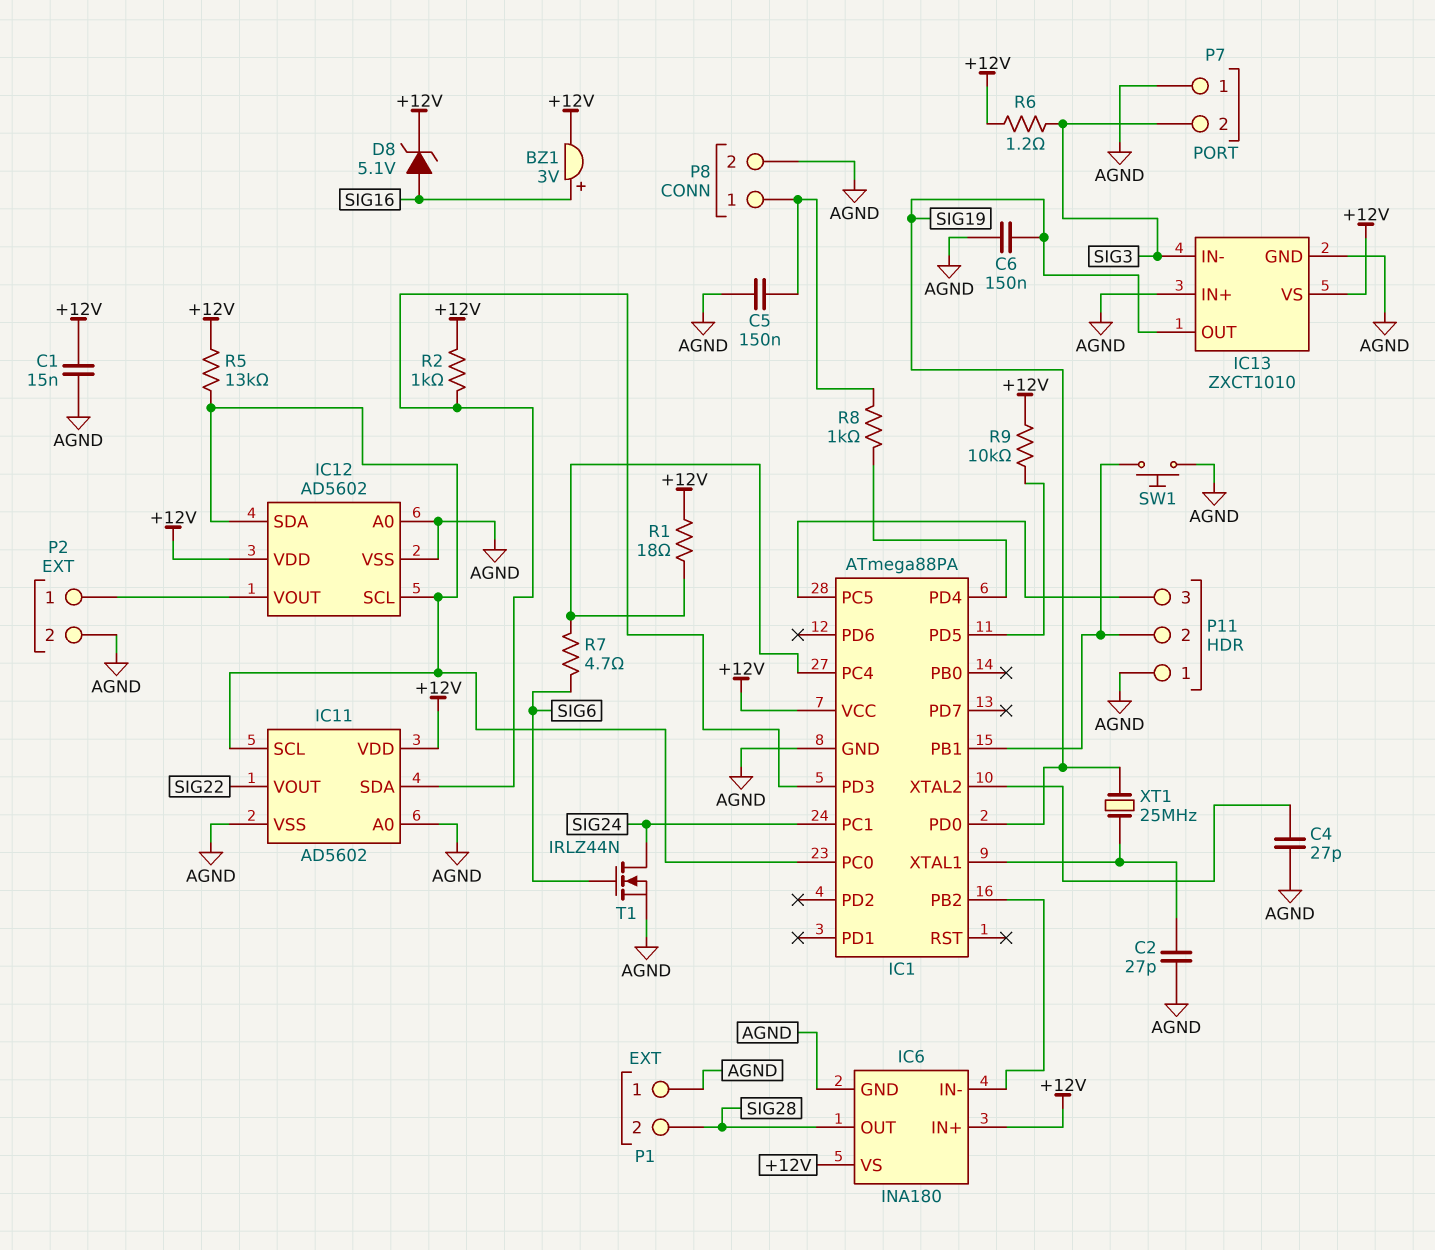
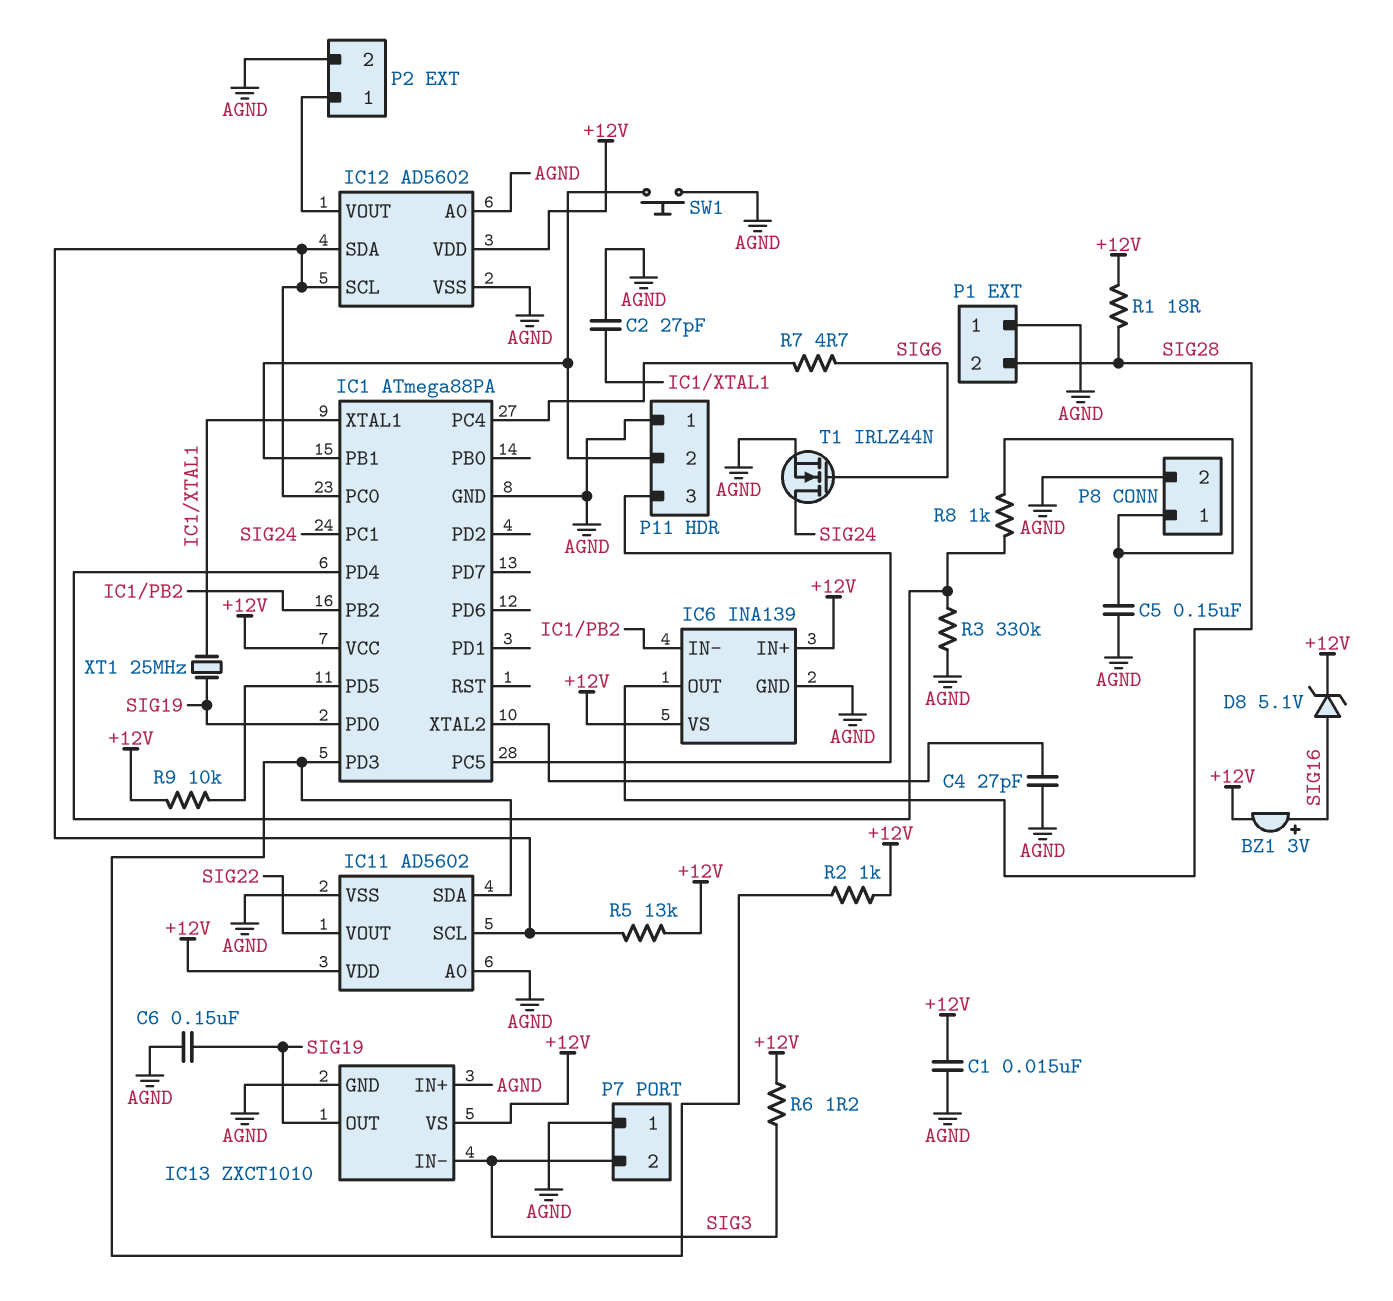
IC6: INA180 -> INA139
R1: 18 (+12V, IC1/PC4) -> 18 (+12V, SIG28)
R3: none -> 330k (AGND, IC1/PD4)

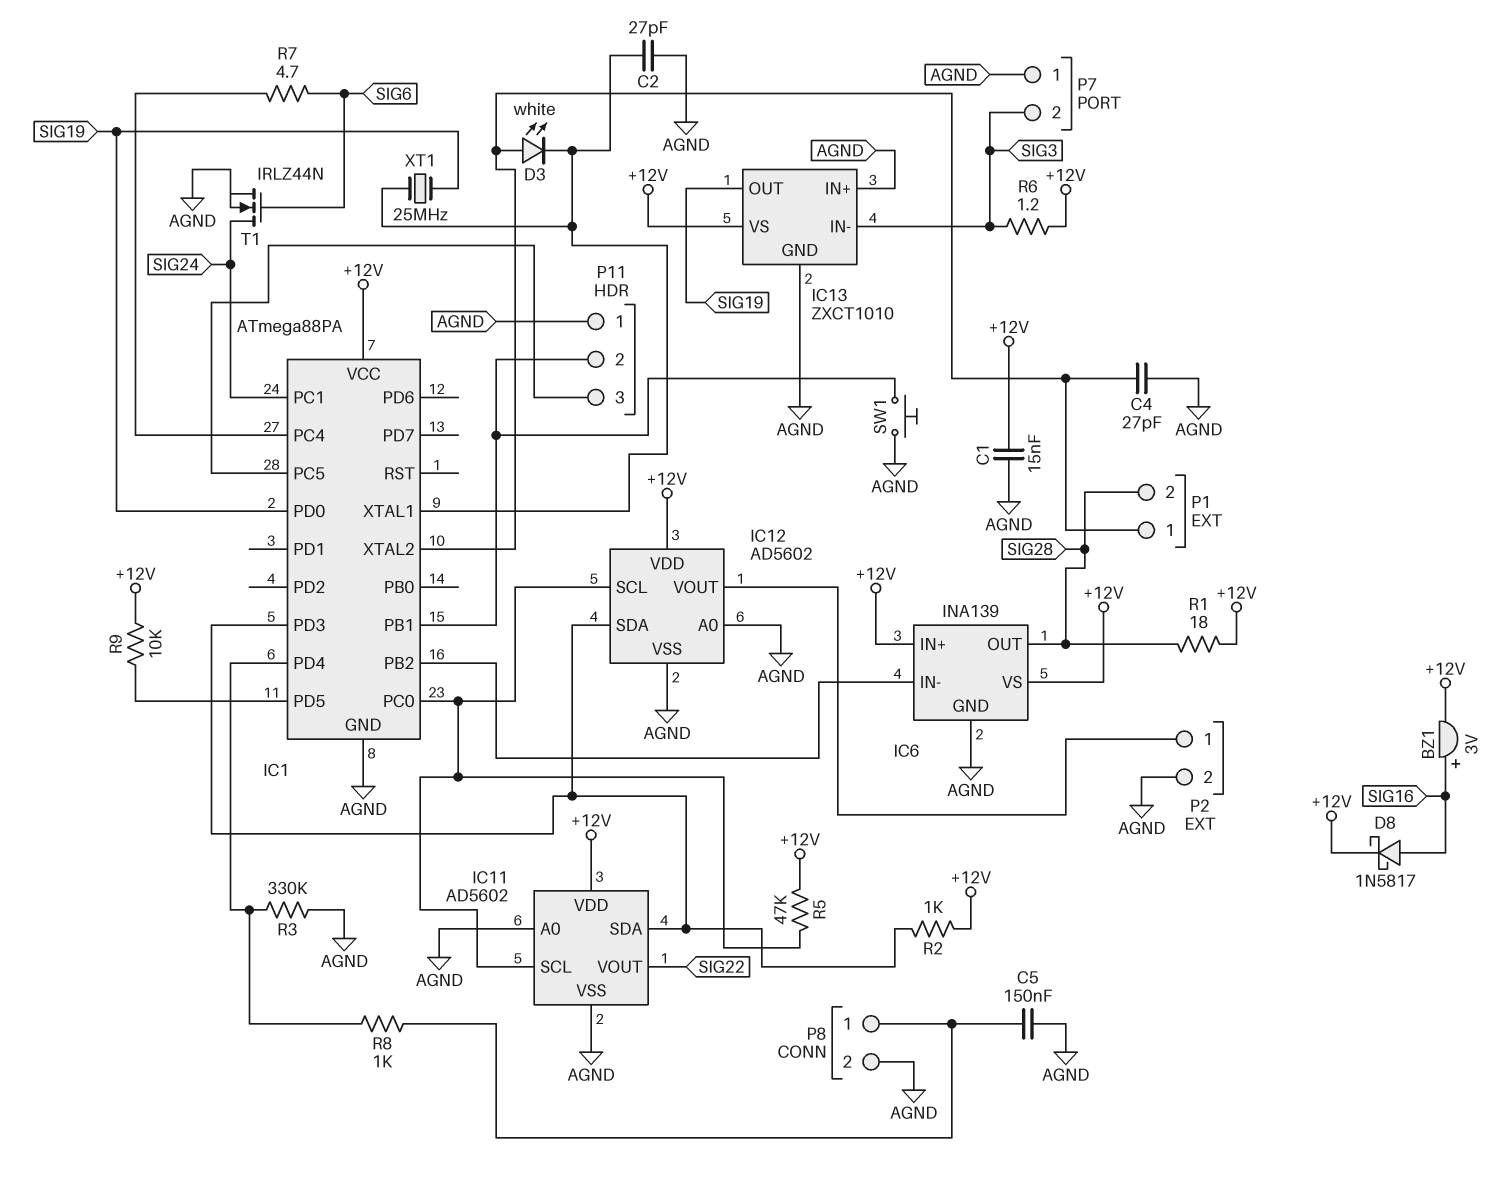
C6: 150nF (AGND, SIG19) -> none
D3: none -> LED white (A IC1/XTAL2, K IC1/XTAL1)
D8: zener 5.1V (A SIG16, K +12V) -> schottky 1N5817 (A SIG16, K +12V)
IC12 pin SDA: IC1/PC0 -> IC1/PD3
P1 pin 1: AGND -> IC1/XTAL2
R5: 13k (+12V, IC1/PC0) -> 47k (+12V, IC1/PC0)

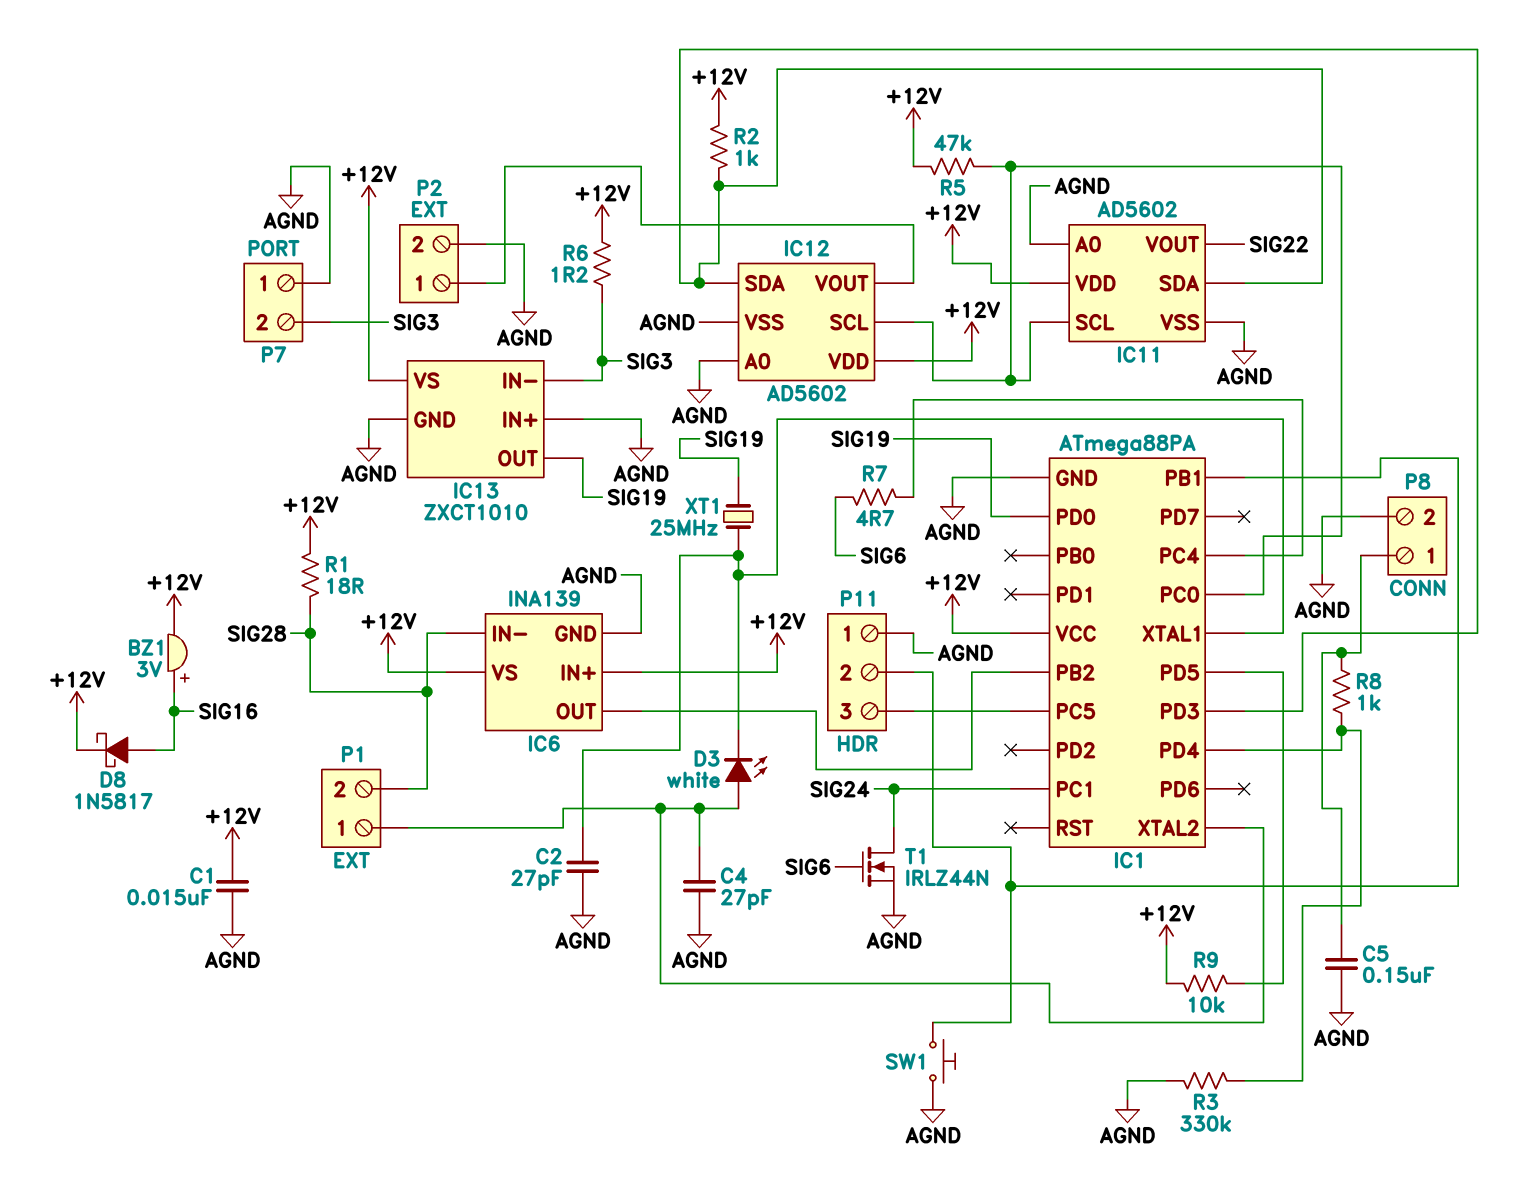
IC6 pin IN-: IC1/PB2 -> SIG28
IC6 pin OUT: SIG28 -> IC1/PB2

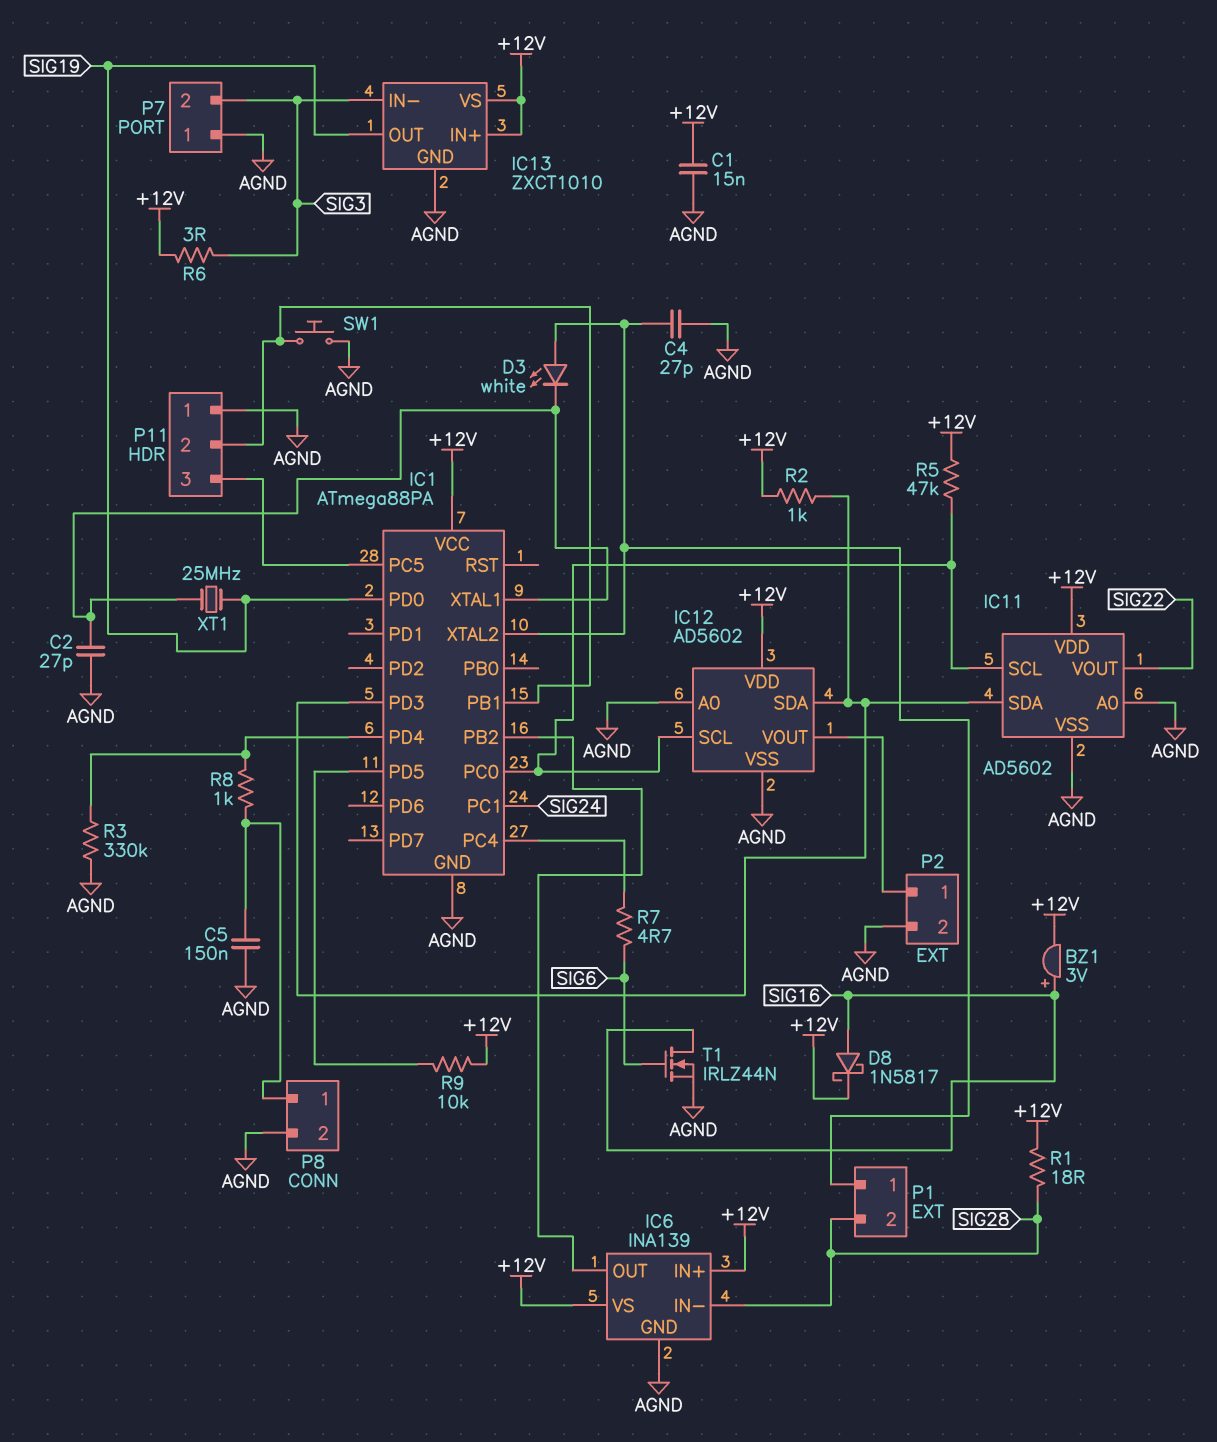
IC13 pin IN+: AGND -> +12V
R6: 1.2 (+12V, SIG3) -> 3 (+12V, SIG3)
T1: NMOS IRLZ44N (G SIG6, D SIG24, S AGND) -> NMOS IRLZ44N (G SIG6, D SIG16, S AGND)

